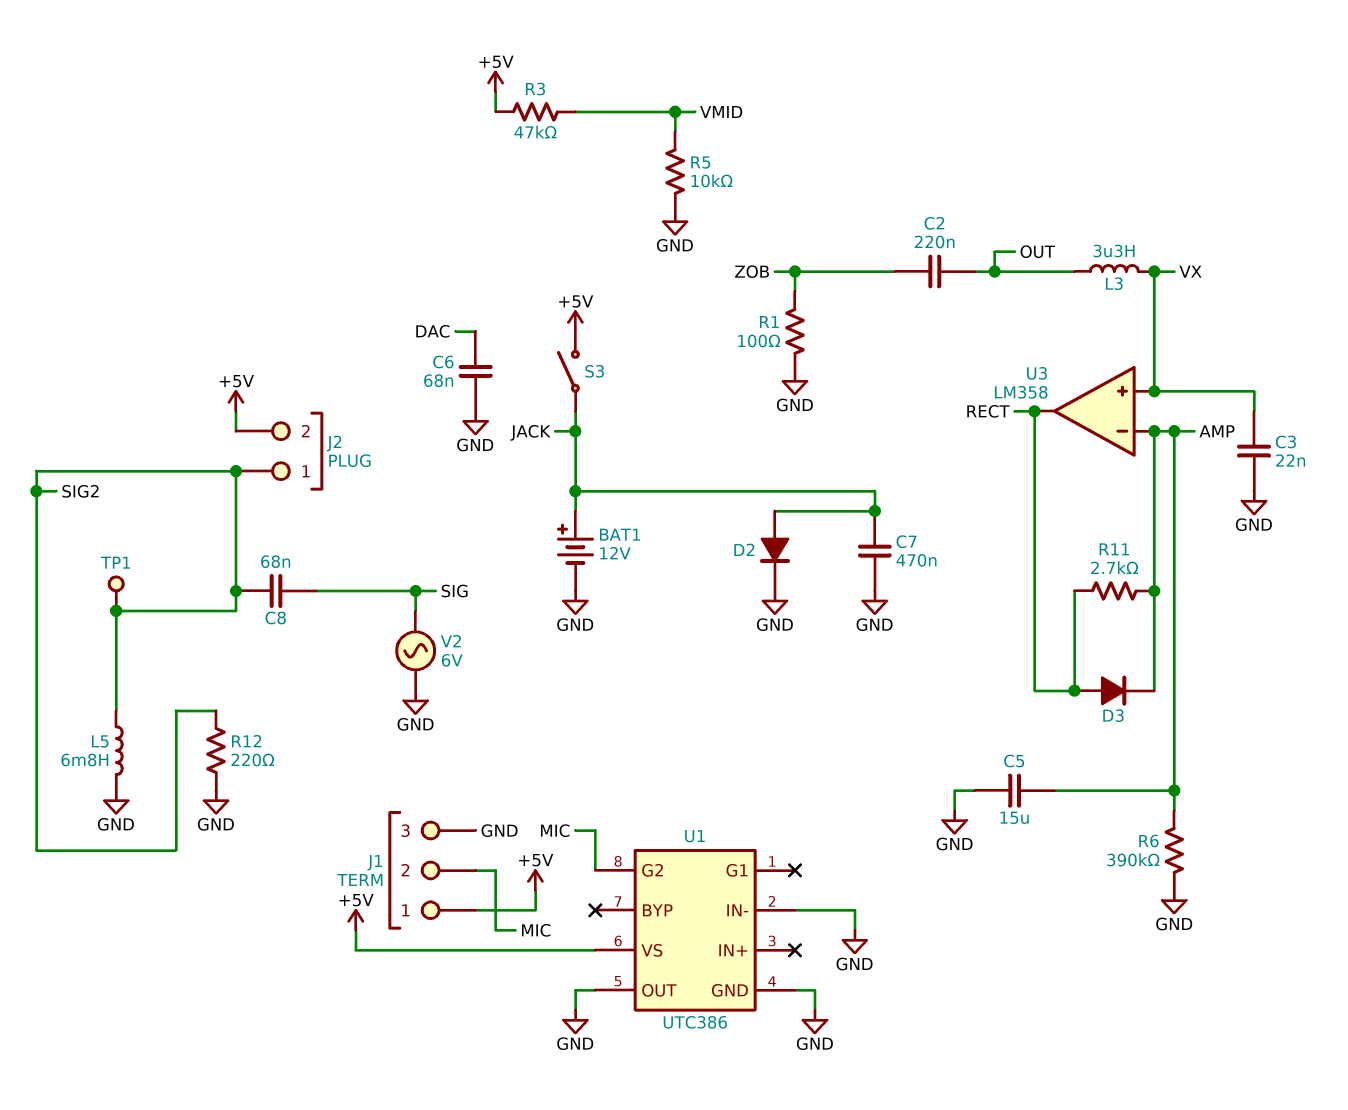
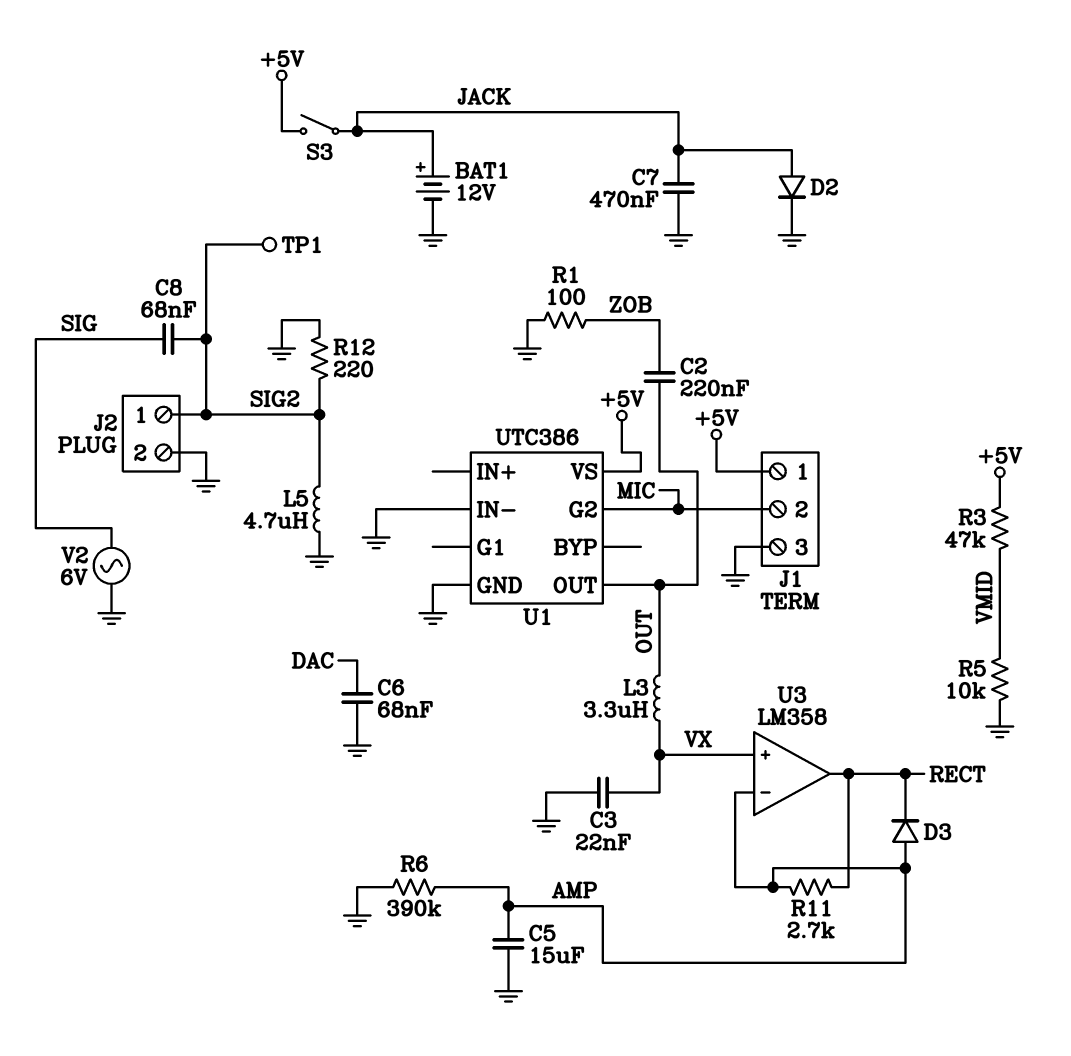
D3: diode (A RECT, K AMP) -> diode (A AMP, K RECT)
J2 pin 2: +5V -> GND
L5: 6.8mH (GND, SIG2) -> 4.7uH (GND, SIG2)
U1 pin OUT: GND -> OUT

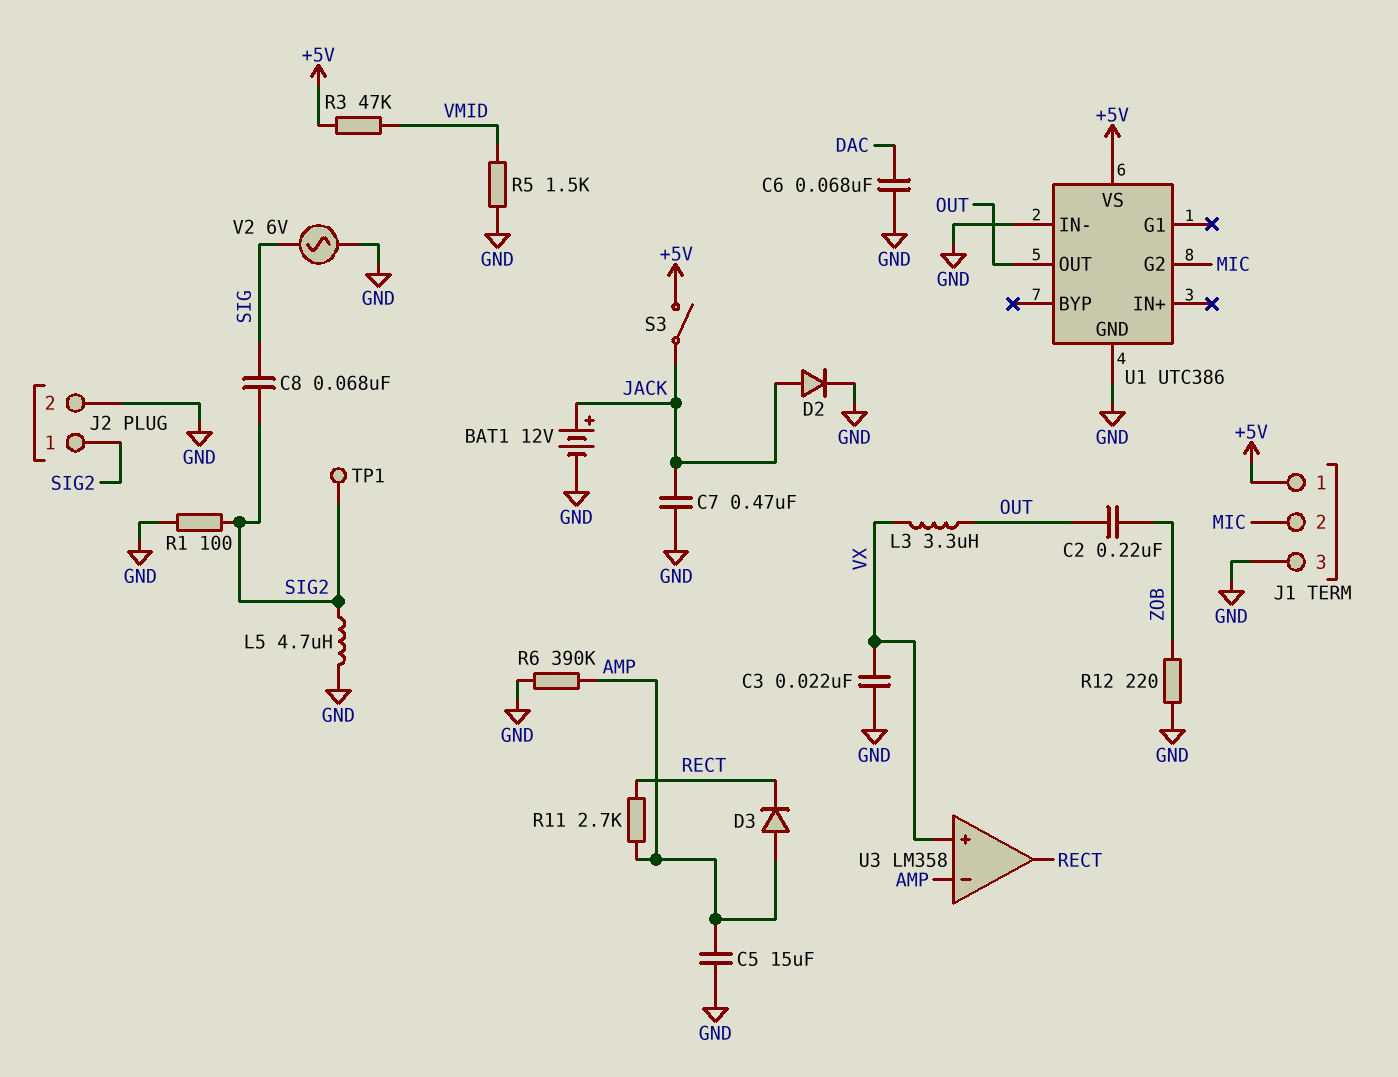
R1: 100 (GND, ZOB) -> 100 (GND, SIG2)
R5: 10k (GND, VMID) -> 1.5k (GND, VMID)
R12: 220 (GND, SIG2) -> 220 (GND, ZOB)

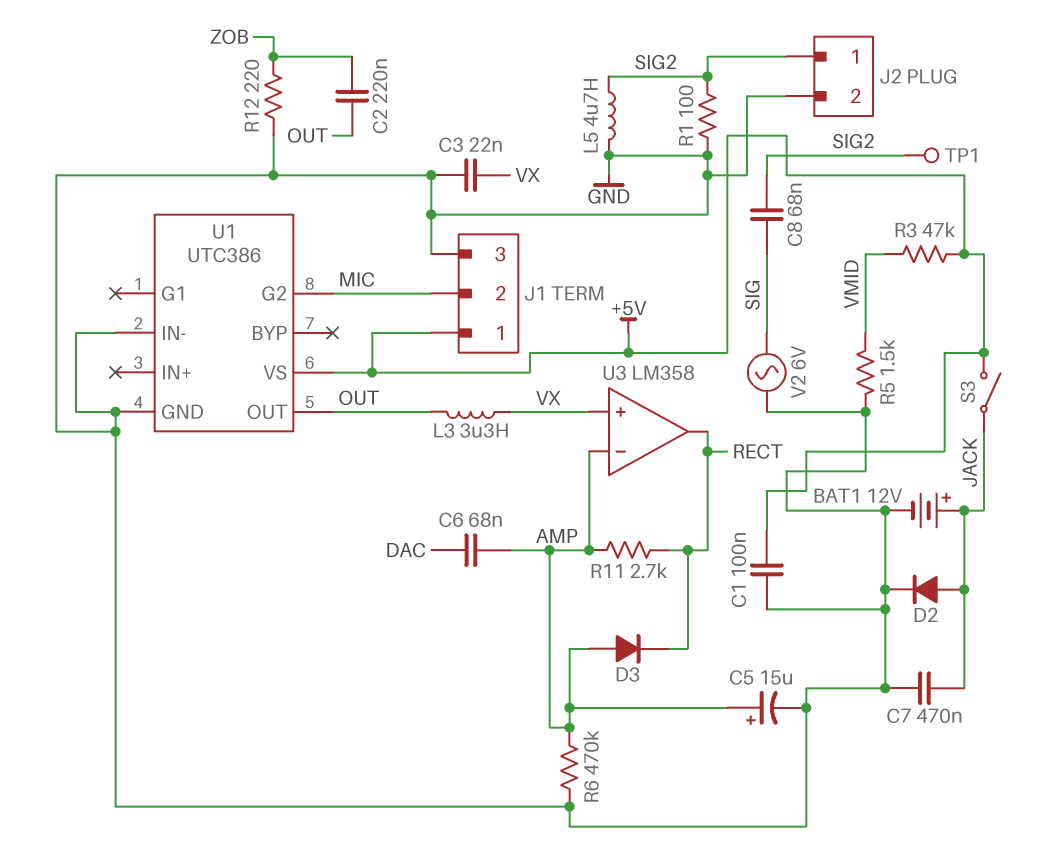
C1: none -> 100nF (+5V, GND)
C5: 15uF (AMP, GND) -> 15uF (plus AMP, minus GND)
C6: 68nF (DAC, GND) -> 68nF (AMP, DAC)
R6: 390k (AMP, GND) -> 470k (AMP, GND)

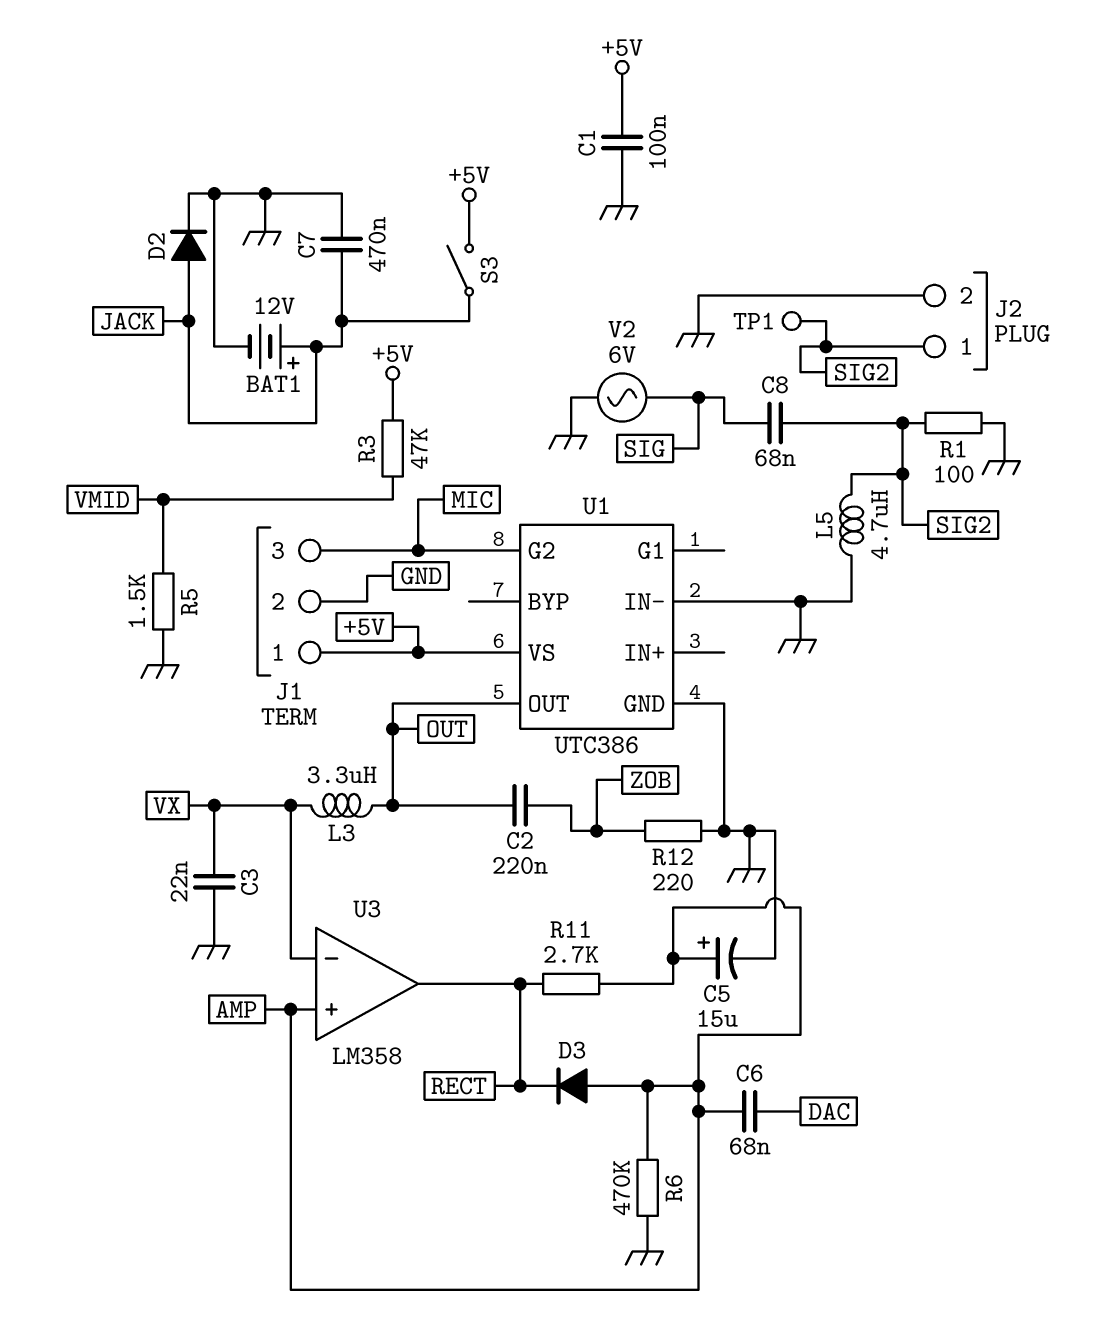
J1 pin 2: MIC -> GND
J1 pin 3: GND -> MIC
U3 pin in+: VX -> AMP
U3 pin in-: AMP -> VX

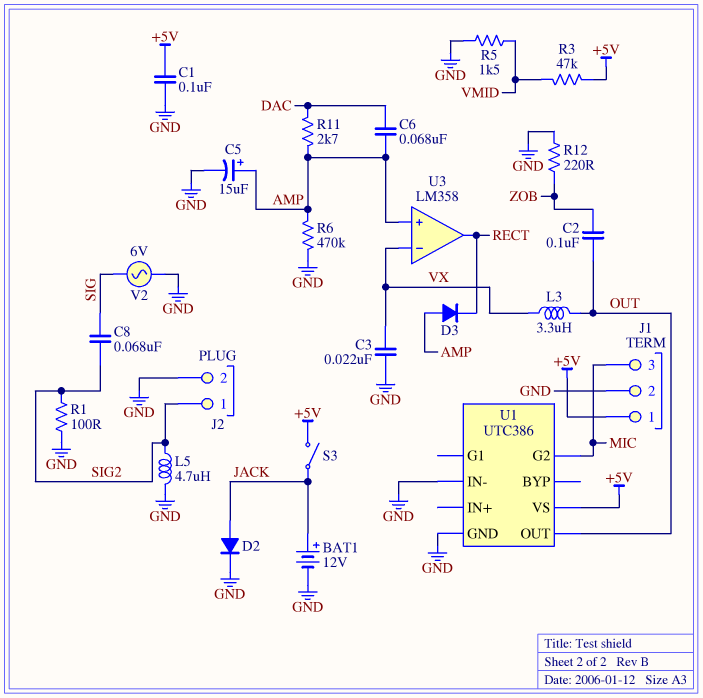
C2: 220nF (OUT, ZOB) -> 100nF (OUT, ZOB)
C7: 470nF (GND, JACK) -> none
R11: 2.7k (AMP, RECT) -> 2.7k (AMP, DAC)
TP1: test point (SIG2) -> none

